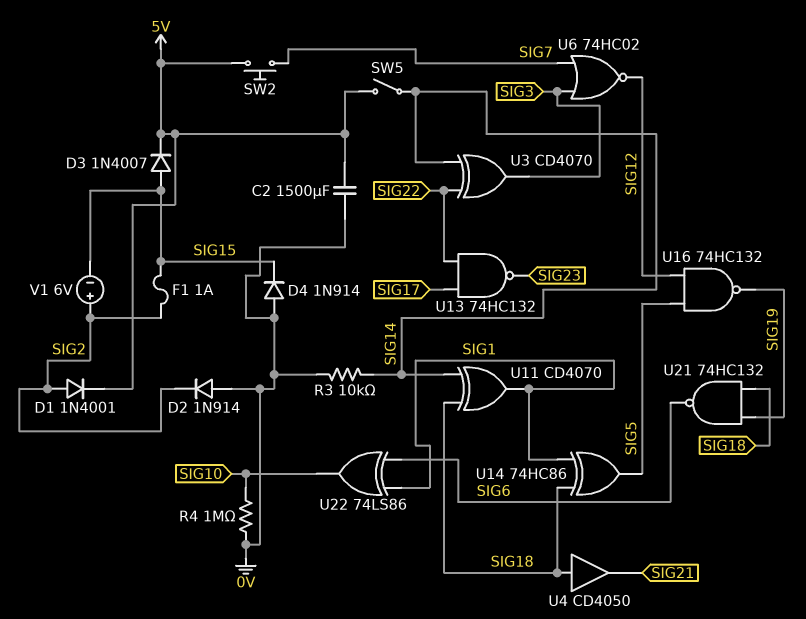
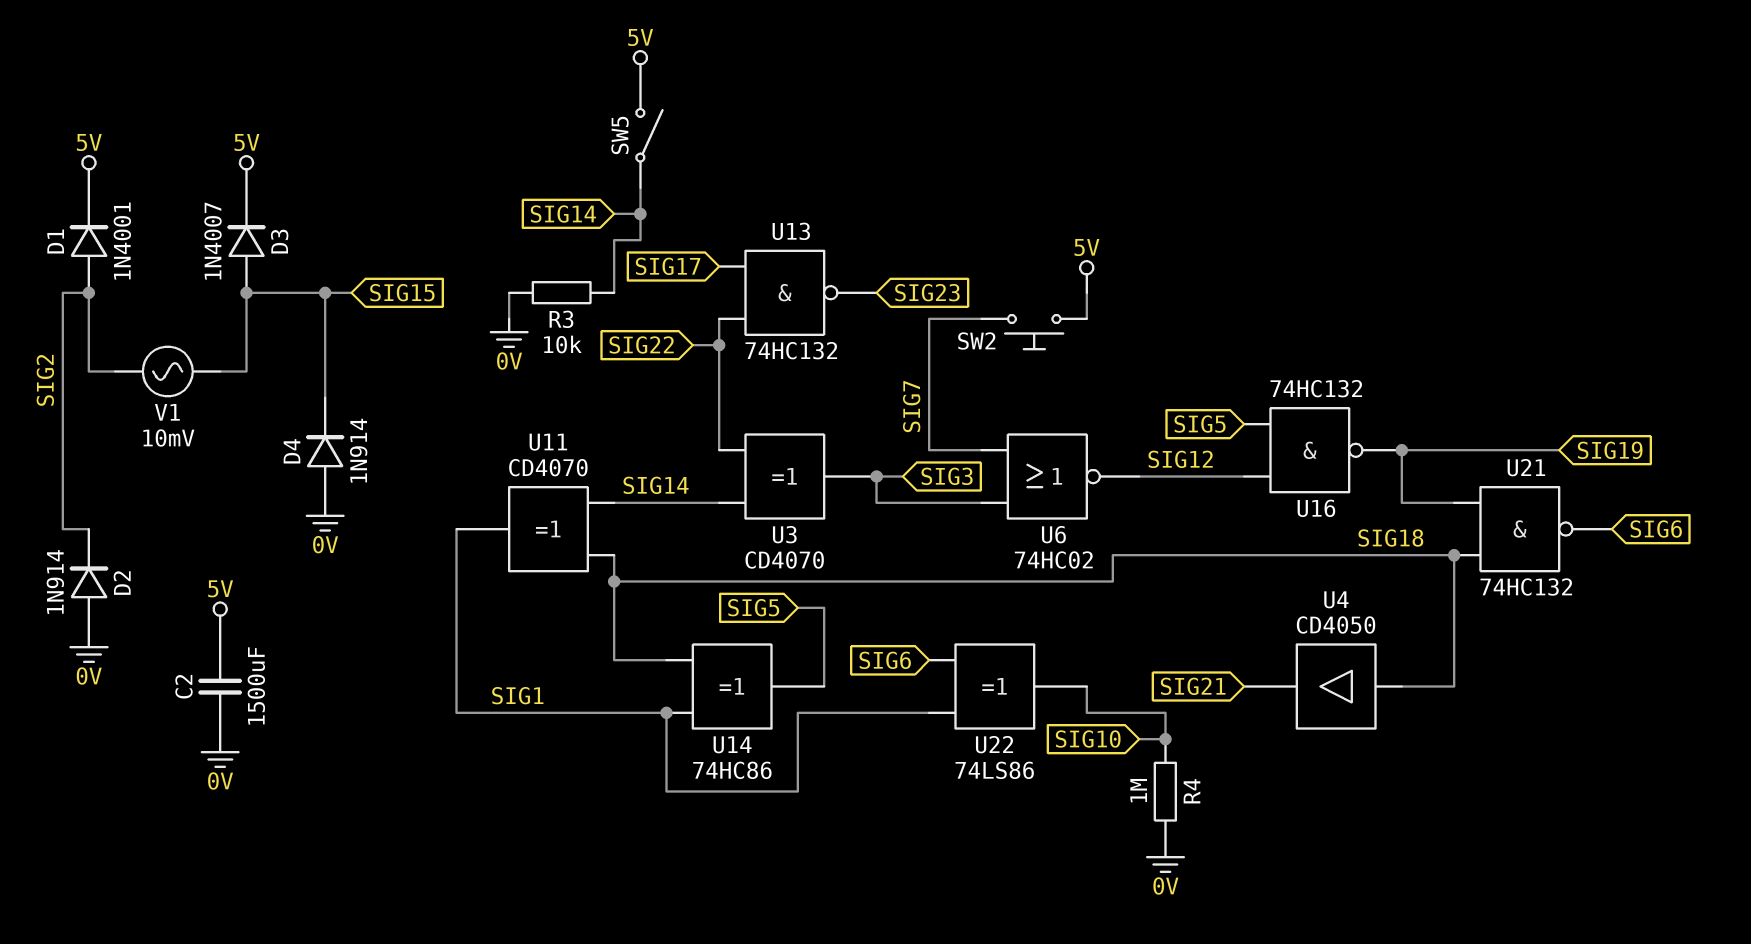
F1: 1A (SIG2, SIG15) -> none
V1: 6V (plus SIG2, minus SIG15) -> AC 10mV (SIG2, SIG15)

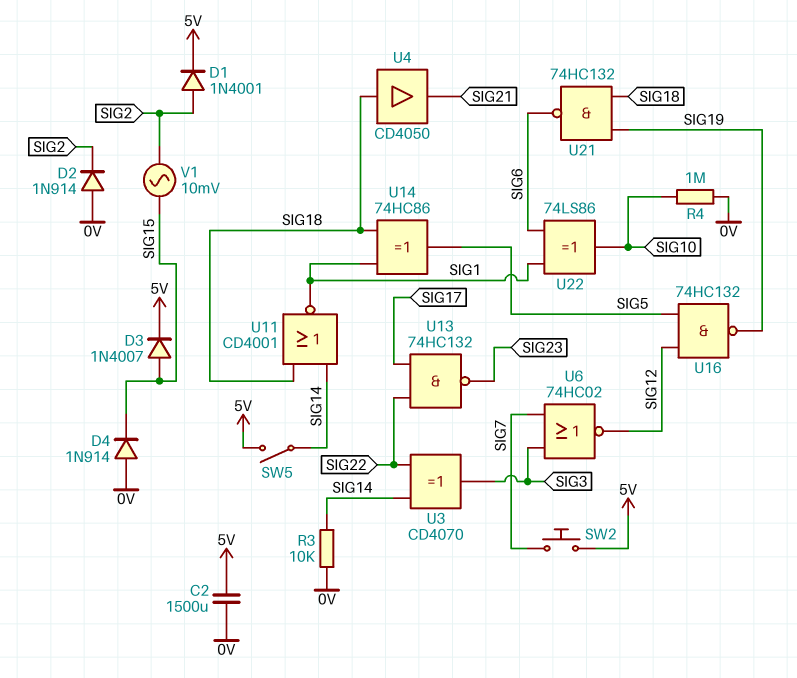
U11: XOR CD4070 (in SIG14, in SIG18, out SIG1) -> NOR CD4001 (in SIG14, in SIG18, out SIG1)

